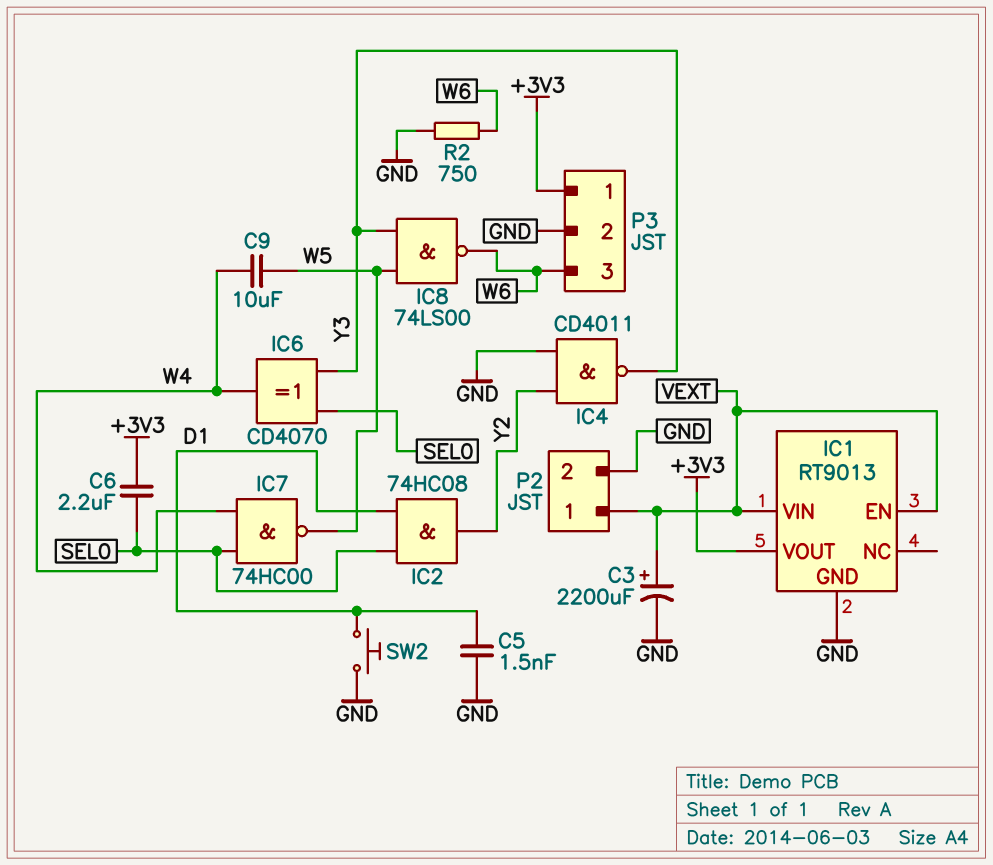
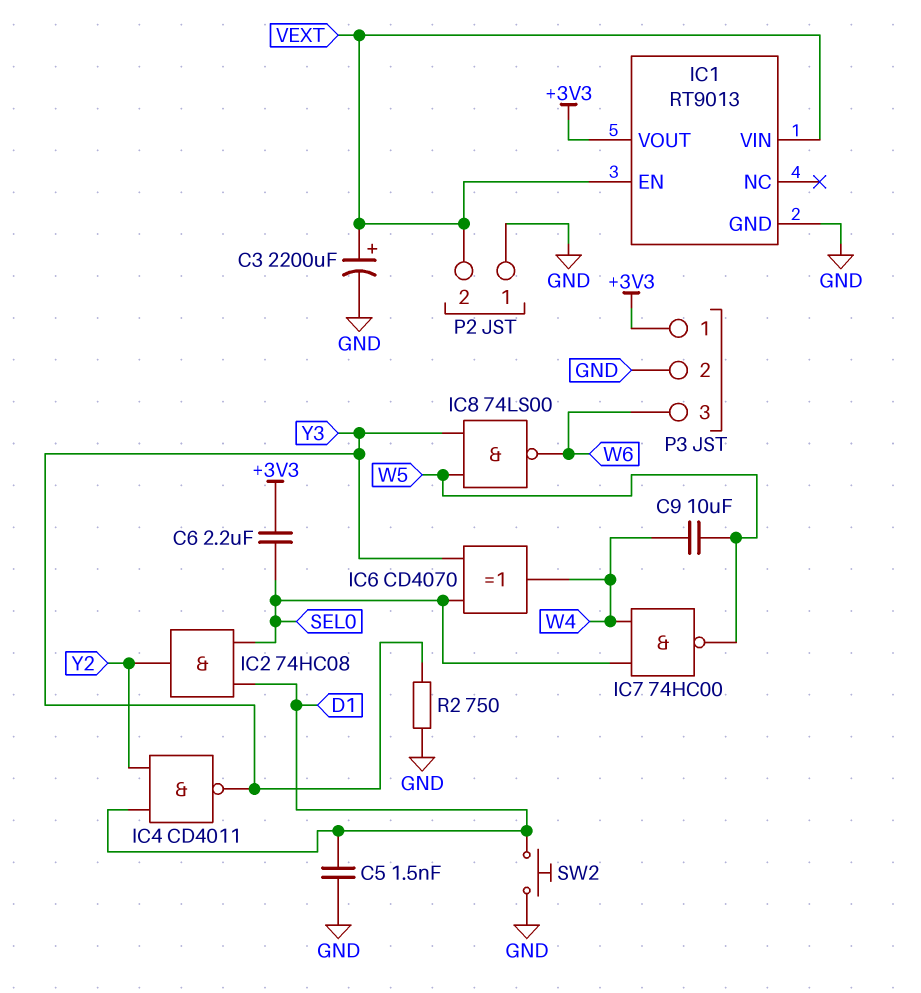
IC4: NAND CD4011 (in GND, in Y2, out Y3) -> NAND CD4011 (in D1, in Y2, out Y3)
P2 pin 1: VEXT -> GND
P2 pin 2: GND -> VEXT
R2: 750 (GND, W6) -> 750 (GND, Y3)

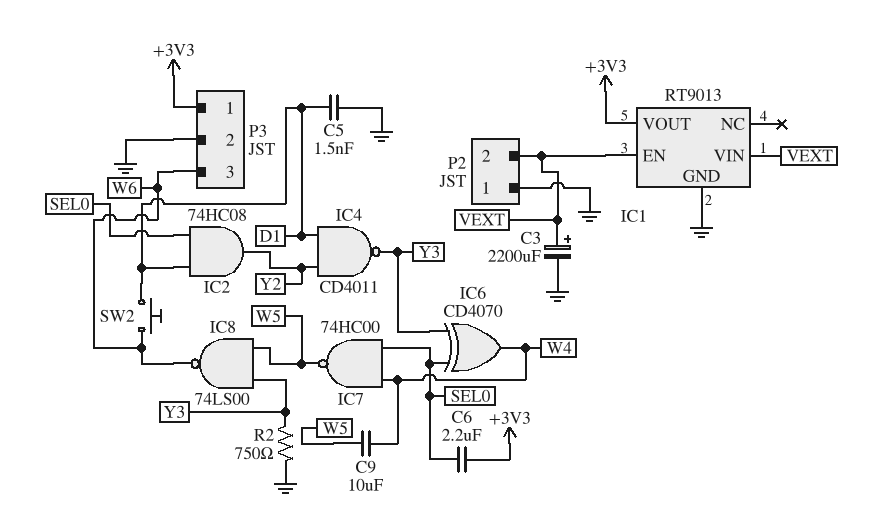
SW2: button (D1, GND) -> button (D1, W6)

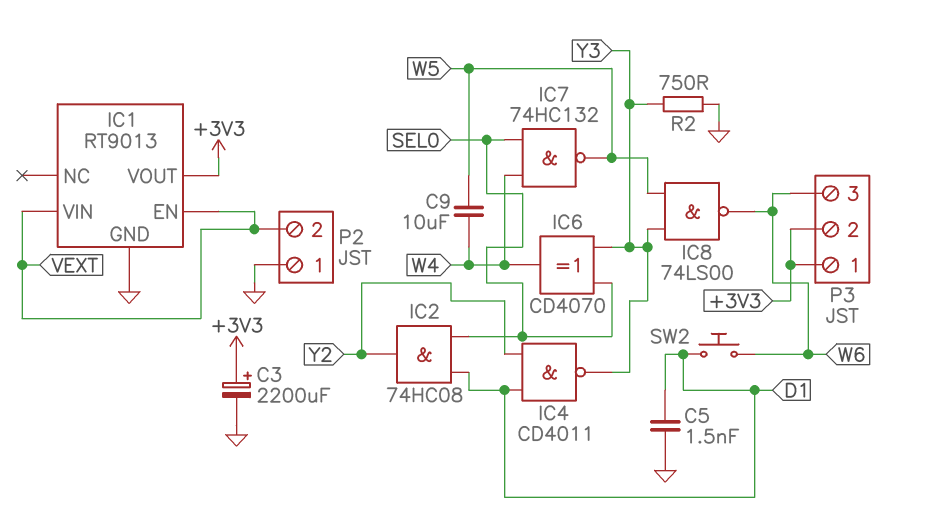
C3: 2200uF (plus VEXT, minus GND) -> 2200uF (plus +3V3, minus GND)
C6: 2.2uF (+3V3, SEL0) -> none
IC7: NAND 74HC00 (in SEL0, in W4, out W5) -> NAND 74HC132 (in SEL0, in W4, out W5)
P3 pin 2: GND -> +3V3

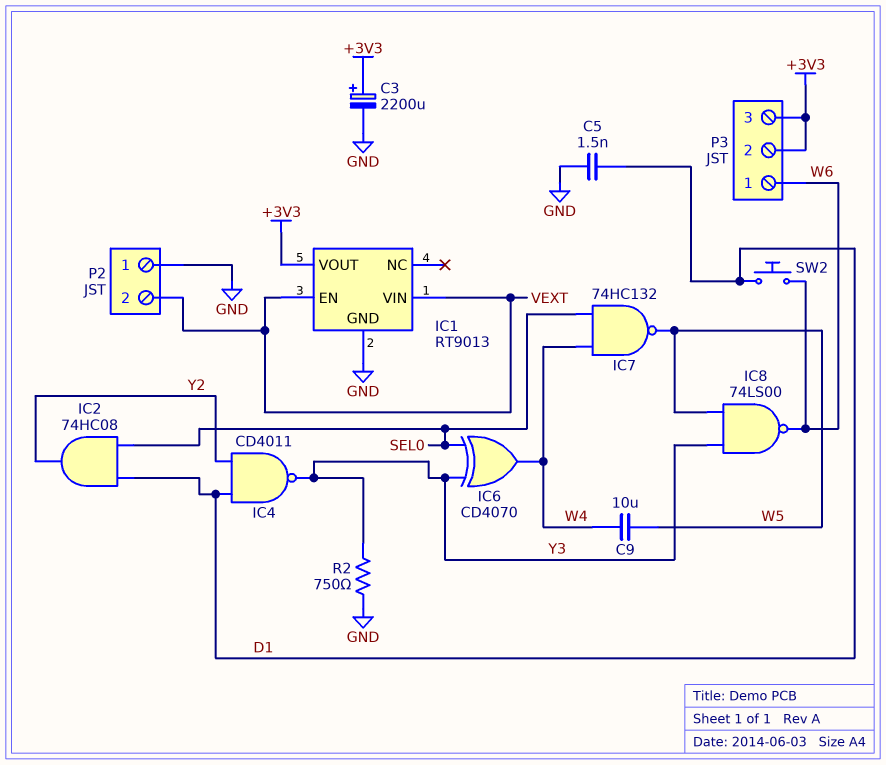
P3 pin 1: +3V3 -> W6
P3 pin 3: W6 -> +3V3

